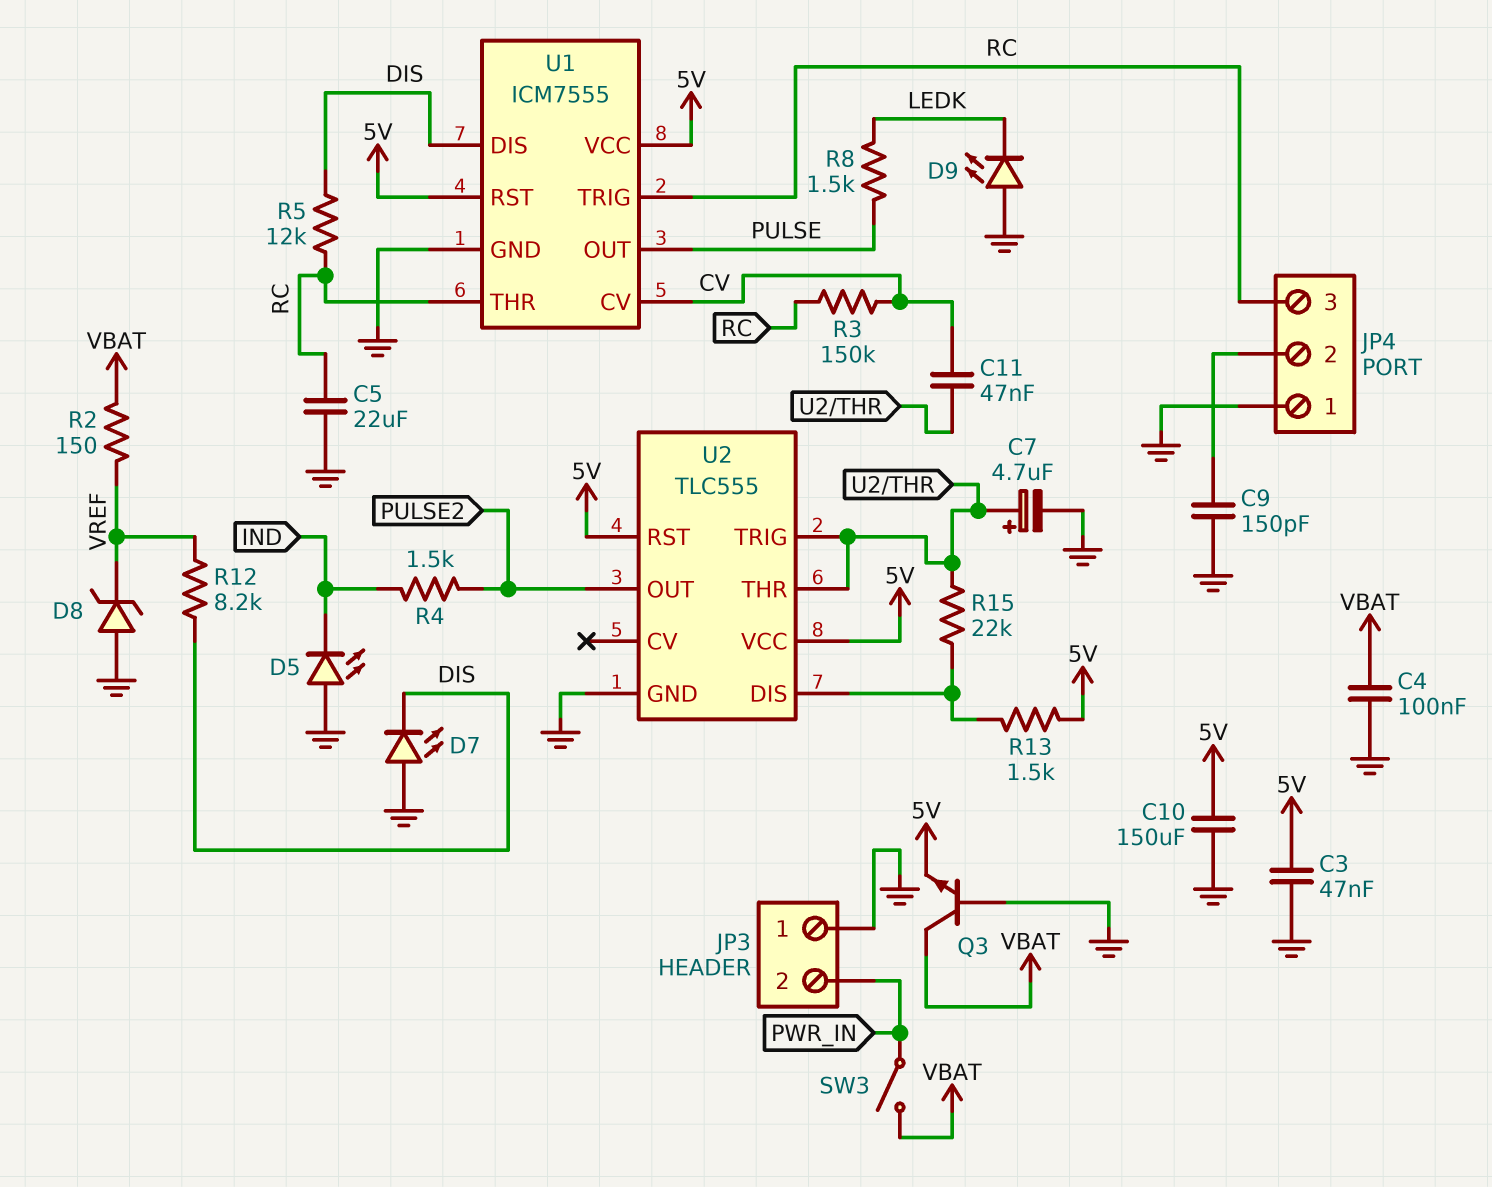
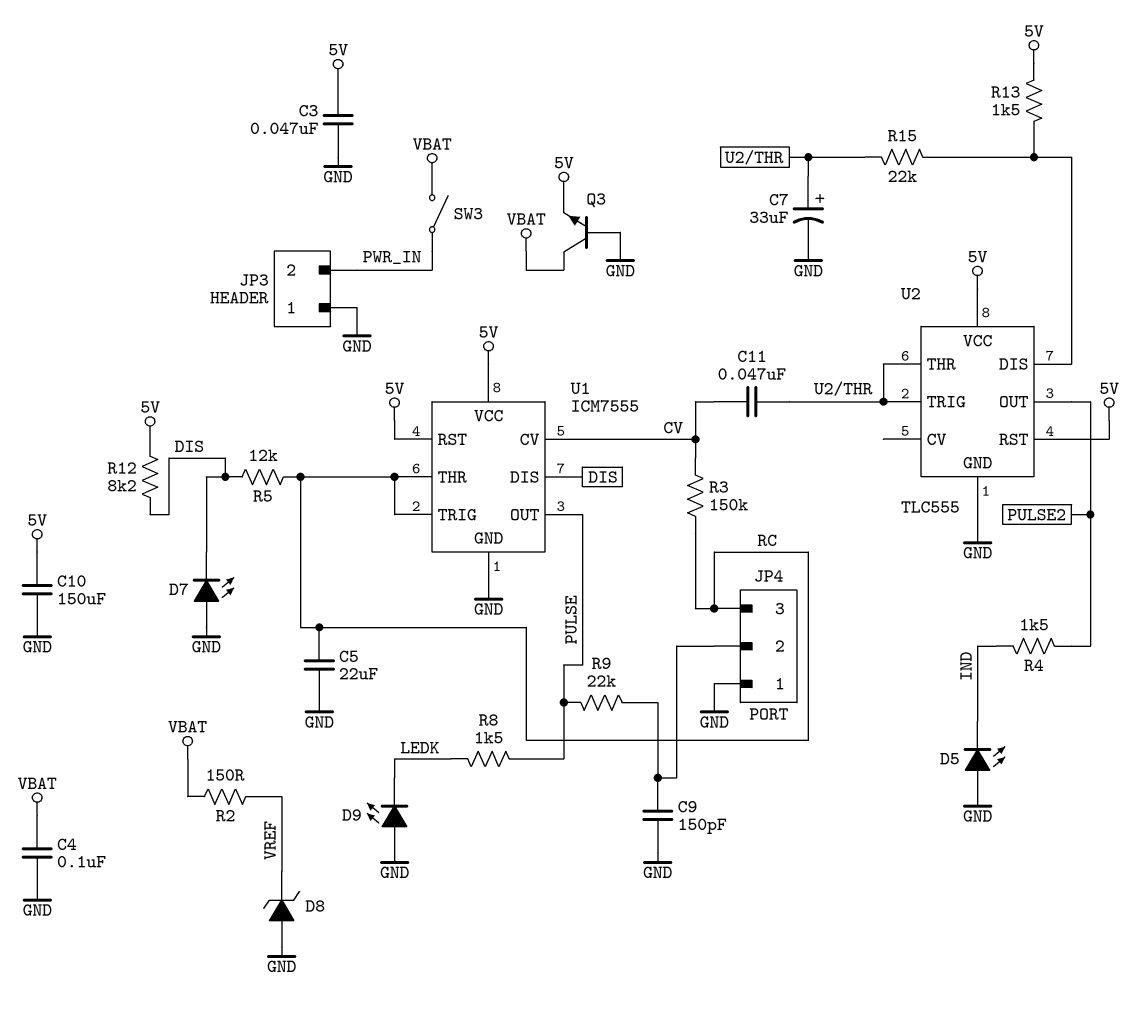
C7: 4.7uF (plus U2/THR, minus GND) -> 33uF (plus U2/THR, minus GND)
R9: none -> 22k (JP4/2, PULSE)
R12: 8.2k (DIS, VREF) -> 8.2k (5V, DIS)

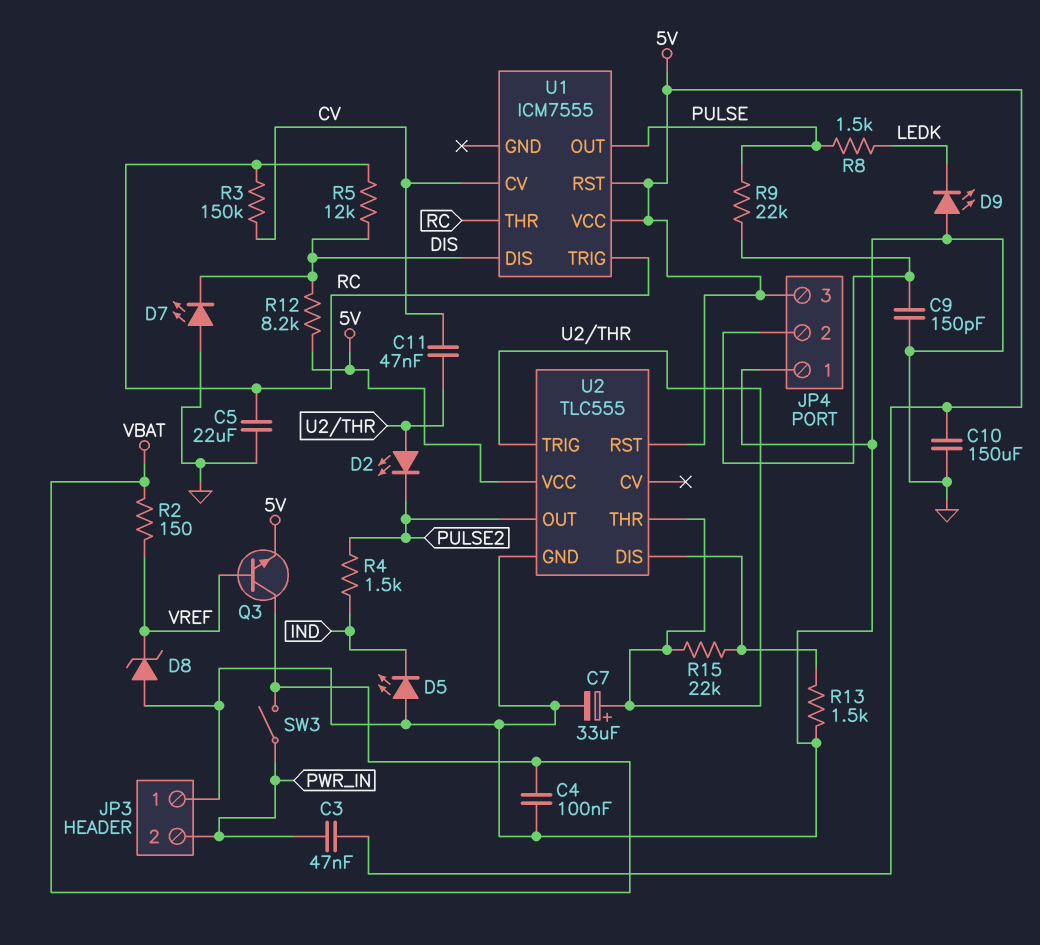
C3: 47nF (5V, GND) -> 47nF (5V, PWR_IN)
D2: none -> LED (A U2/THR, K PULSE2)
JP4 pin 3: RC -> 5V
Q3: NPN (B GND, C VBAT, E 5V) -> NPN (B VREF, C VBAT, E 5V)
R13: 1.5k (5V, U2/DIS) -> 1.5k (GND, U2/DIS)
U1 pin GND: GND -> none

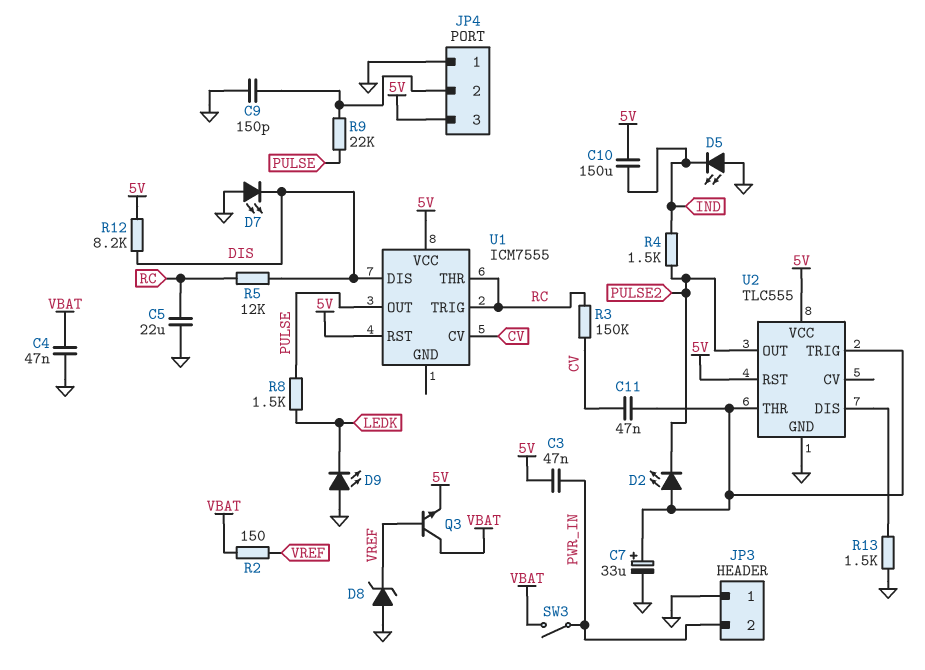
C4: 100nF (GND, VBAT) -> 47nF (GND, VBAT)
C10: 150uF (5V, GND) -> 150uF (5V, IND)
R15: 22k (U2/DIS, U2/THR) -> none

